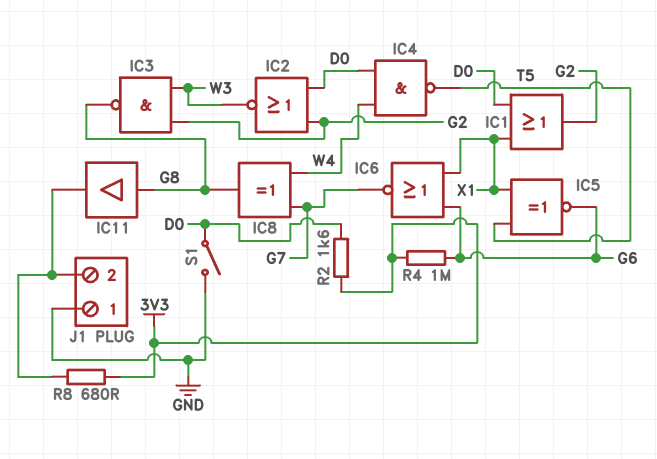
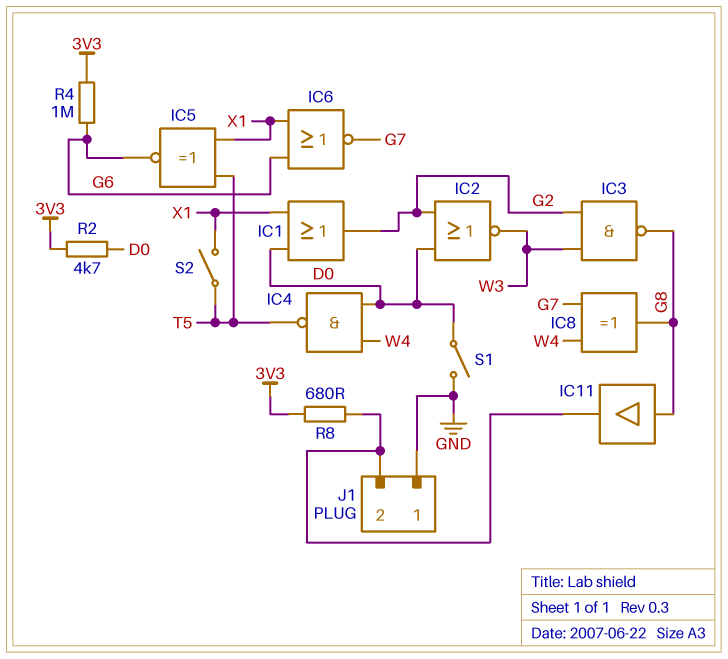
R2: 1.6k (3V3, D0) -> 4.7k (3V3, D0)
S2: none -> switch (T5, X1)

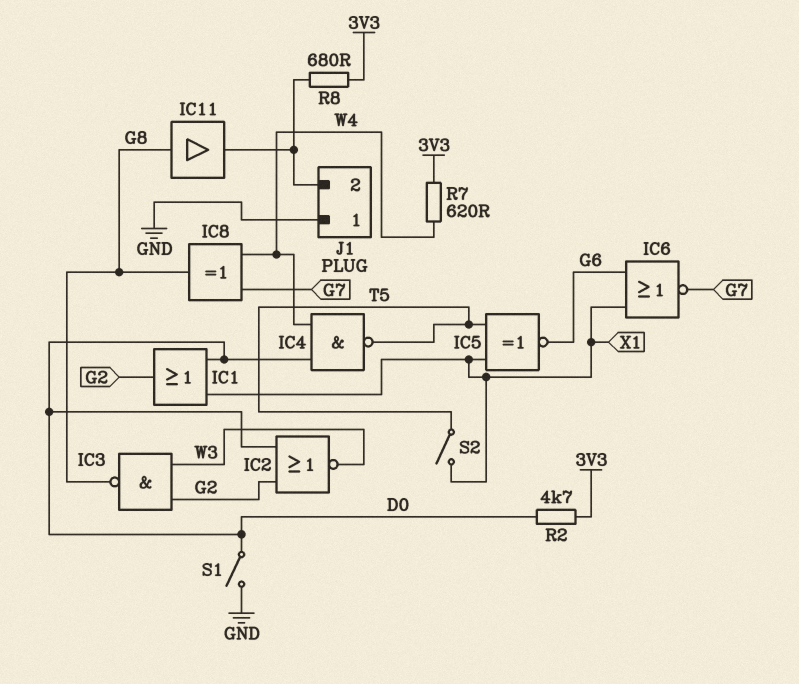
R4: 1M (3V3, G6) -> none
R7: none -> 620 (3V3, W4)

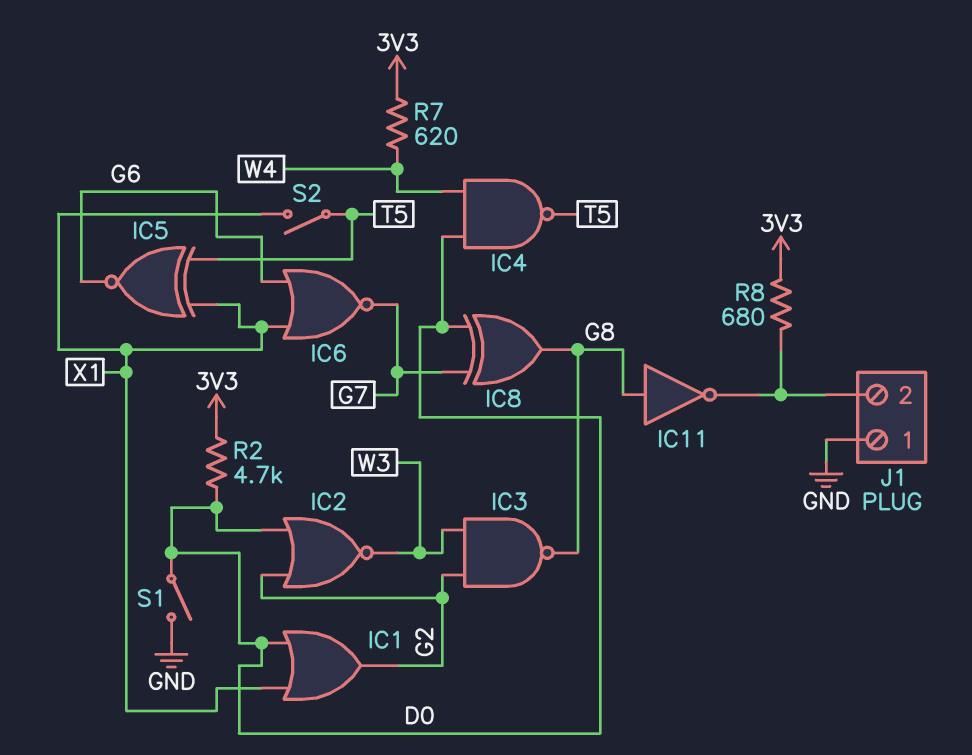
IC8: XOR (in G7, in W4, out G8) -> XOR (in D0, in G7, out G8)
IC11: buffer (in G8, out J1/2) -> NOT (in G8, out J1/2)

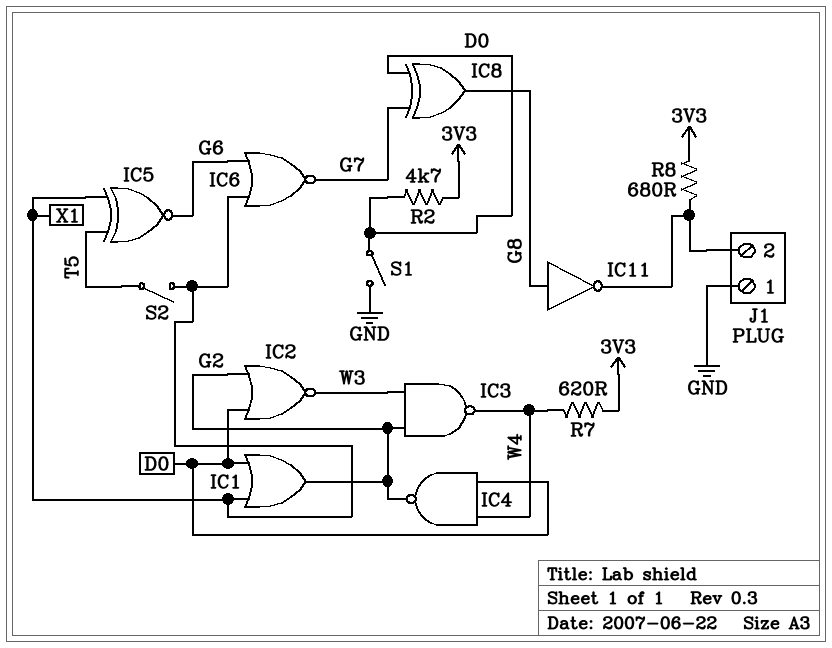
IC3: NAND (in G2, in W3, out G8) -> NAND (in G2, in W3, out W4)
IC4: NAND (in D0, in W4, out T5) -> NAND (in D0, in W4, out G2)

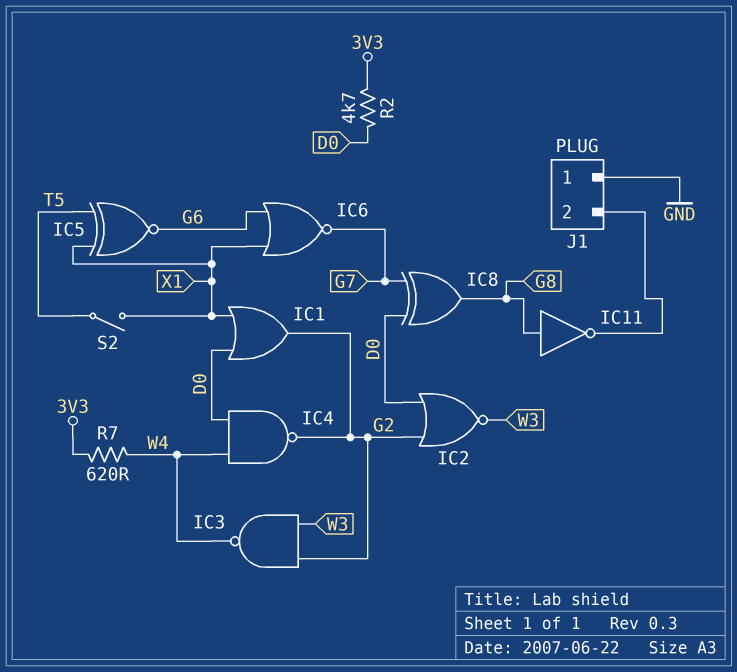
R8: 680 (3V3, J1/2) -> none
S1: switch (D0, GND) -> none

